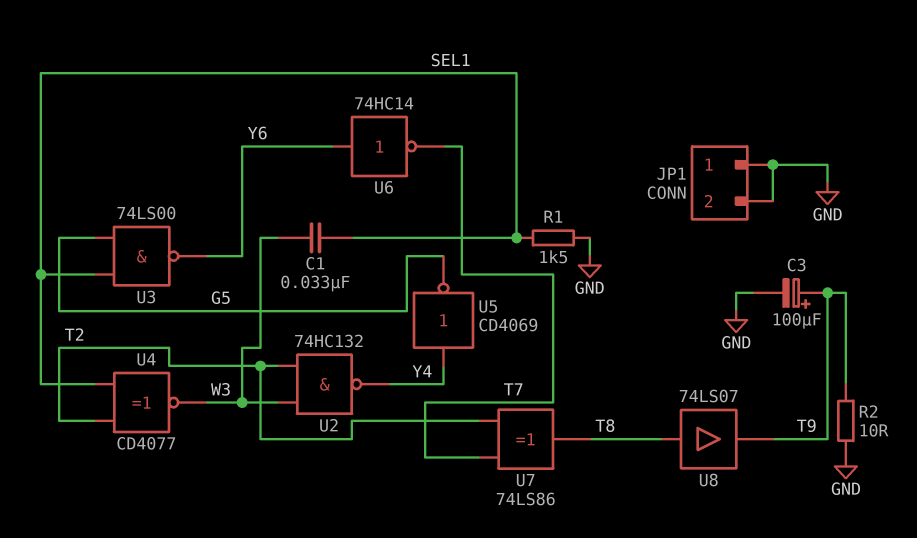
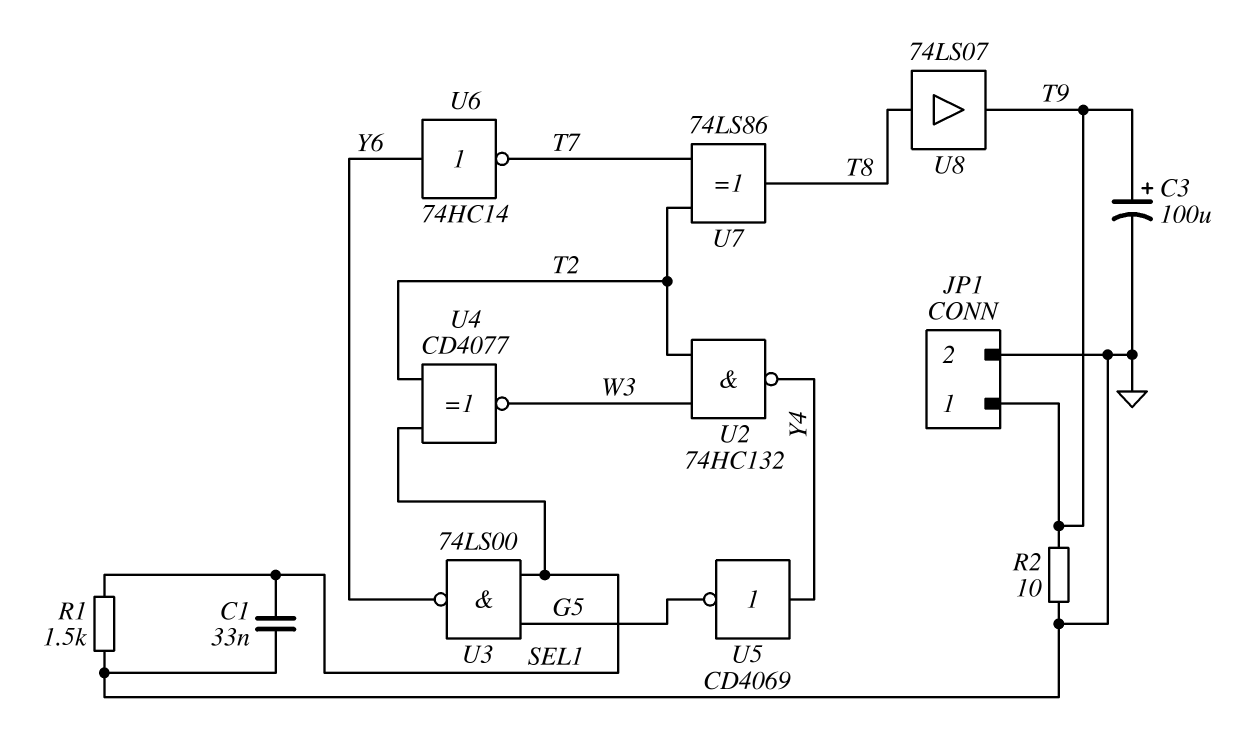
C1: 33nF (SEL1, W3) -> 33nF (GND, SEL1)
JP1 pin 1: GND -> T9

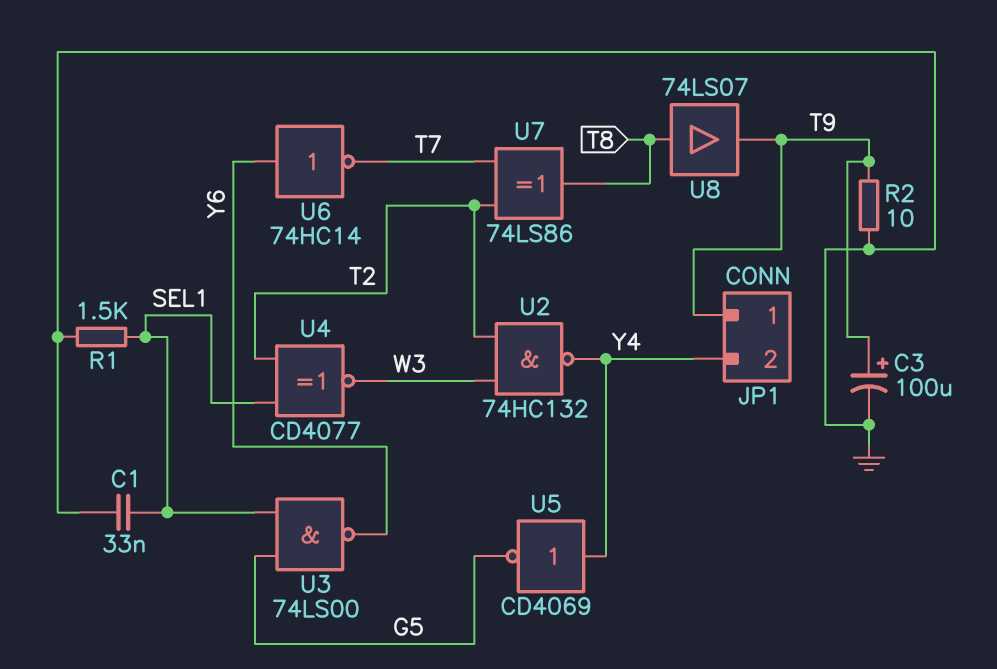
JP1 pin 2: GND -> Y4

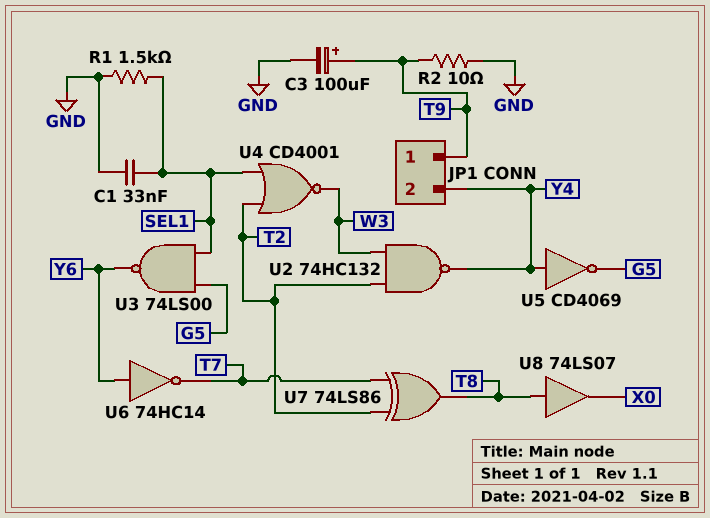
U4: XNOR CD4077 (in SEL1, in T2, out W3) -> NOR CD4001 (in SEL1, in T2, out W3)
U8: buffer 74LS07 (in T8, out T9) -> buffer 74LS07 (in T8, out X0)

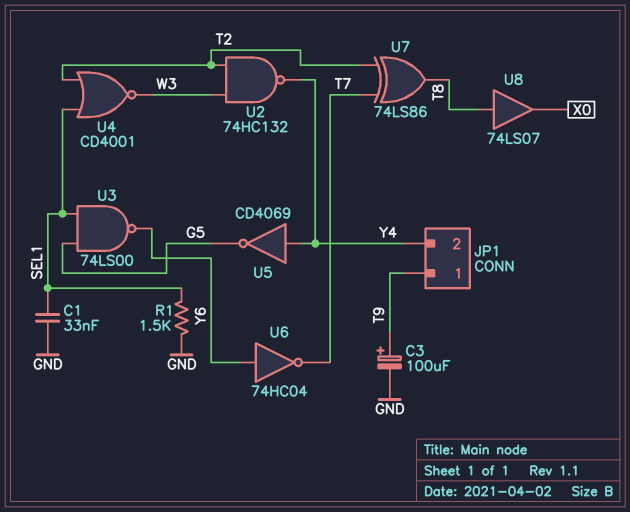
R2: 10 (GND, T9) -> none
U6: NOT 74HC14 (in Y6, out T7) -> NOT 74HC04 (in Y6, out T7)

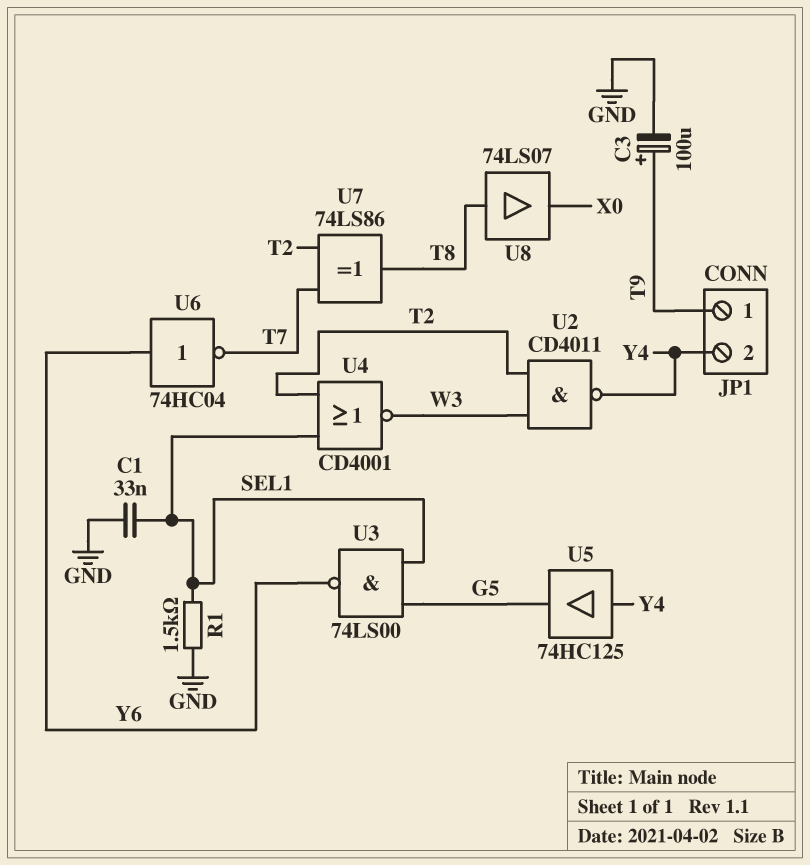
U2: NAND 74HC132 (in T2, in W3, out Y4) -> NAND CD4011 (in T2, in W3, out Y4)
U5: NOT CD4069 (in Y4, out G5) -> buffer 74HC125 (in Y4, out G5)

